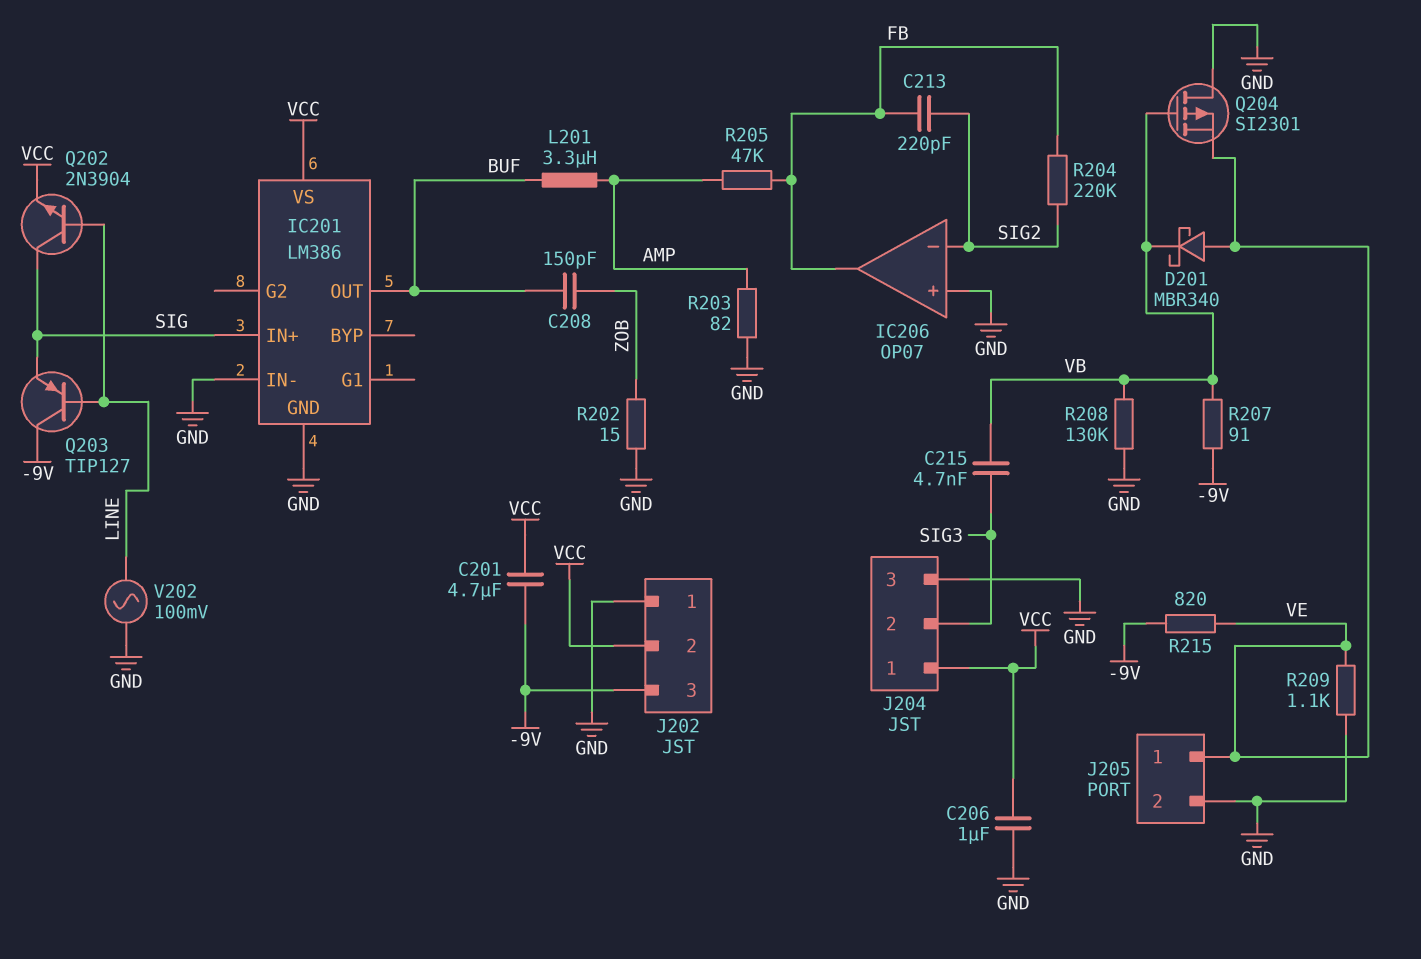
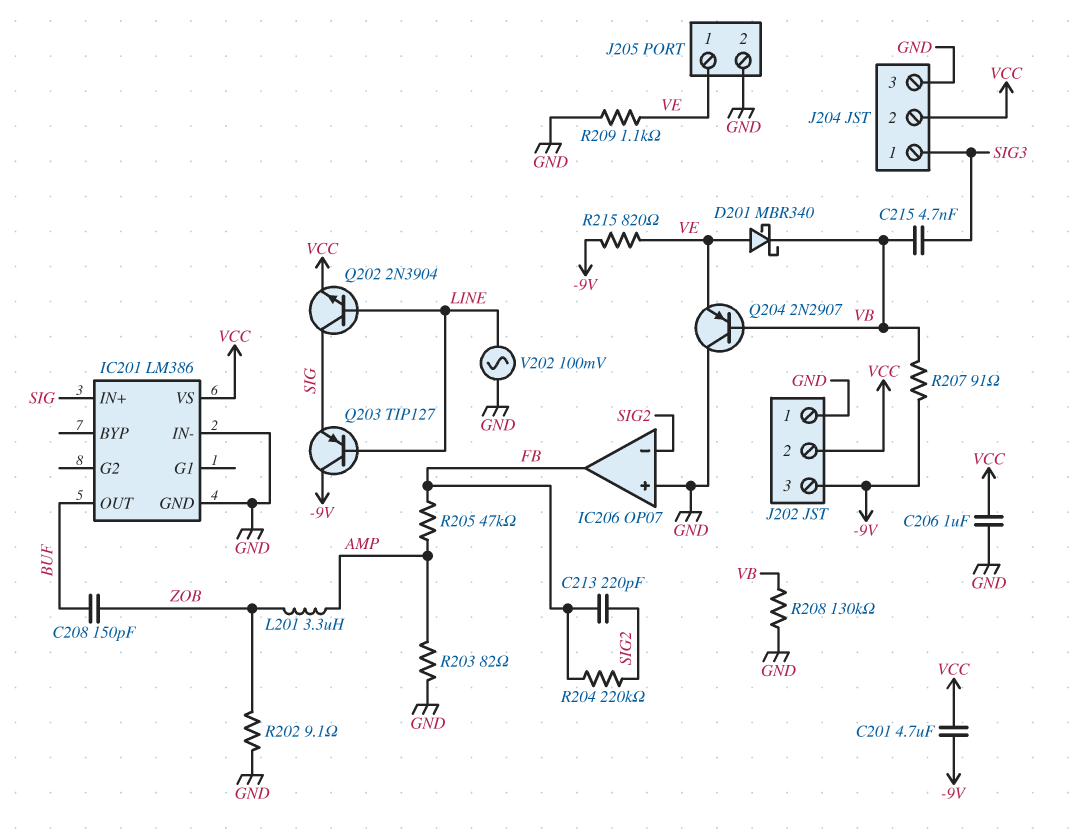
J204 pin 1: VCC -> SIG3
J204 pin 2: SIG3 -> VCC
L201: 3.3uH (AMP, BUF) -> 3.3uH (AMP, ZOB)
Q204: PMOS SI2301 (G VB, D GND, S VE) -> PNP 2N2907 (B VB, C GND, E VE)
R202: 15 (GND, ZOB) -> 9.1 (GND, ZOB)

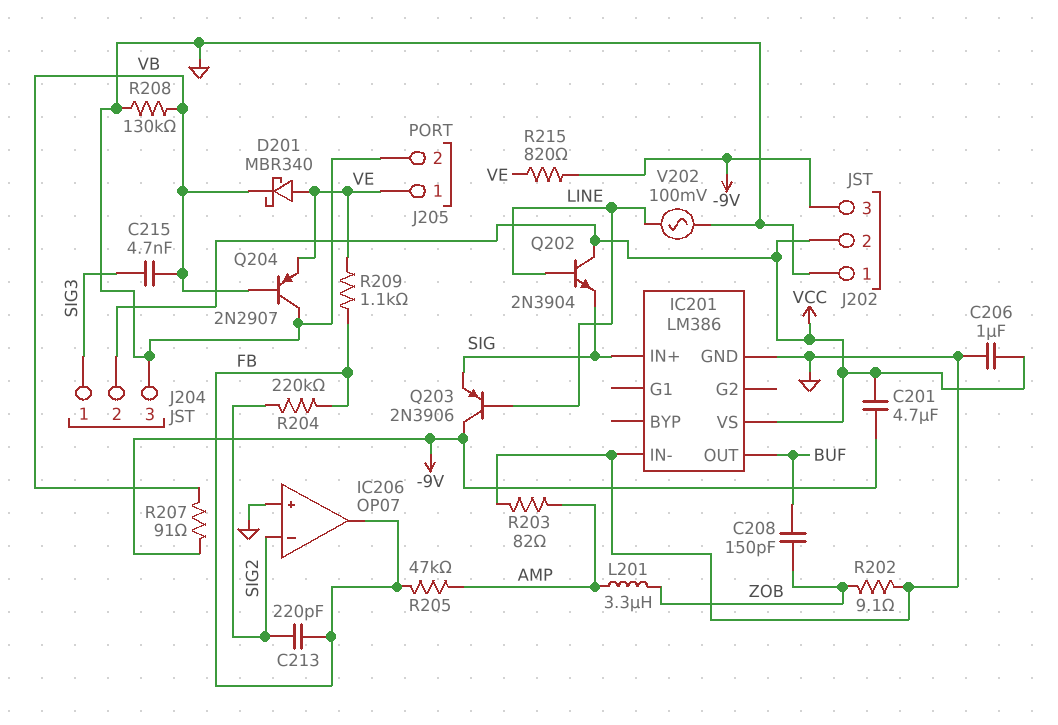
Q202: NPN 2N3904 (B LINE, C SIG, E VCC) -> NPN 2N3904 (B LINE, C VCC, E SIG)
Q203: PNP TIP127 (B LINE, C -9V, E SIG) -> PNP 2N3906 (B LINE, C -9V, E SIG)
R209: 1.1k (GND, VE) -> 1.1k (FB, VE)

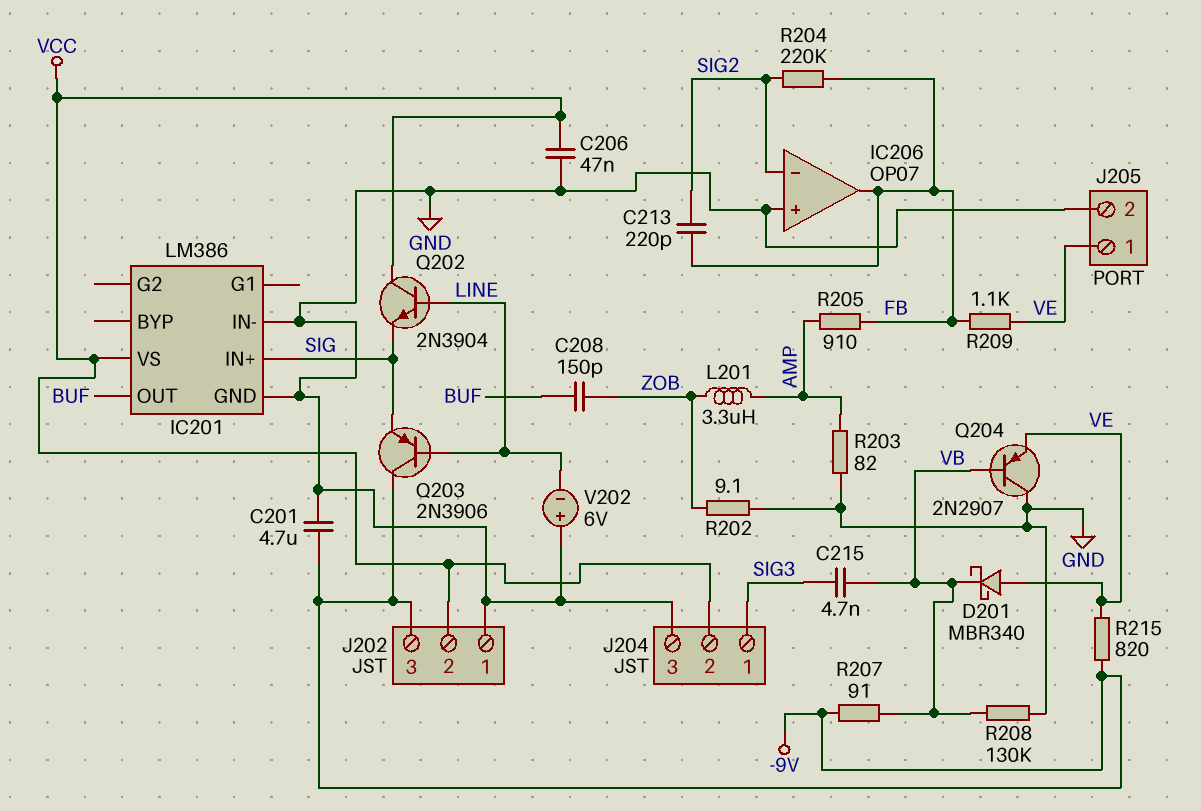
C201: 4.7uF (-9V, VCC) -> 4.7uF (-9V, GND)
C206: 1uF (GND, VCC) -> 47nF (GND, VCC)
R205: 47k (AMP, FB) -> 910 (AMP, FB)
V202: AC 100mV (GND, LINE) -> 6V (plus GND, minus LINE)

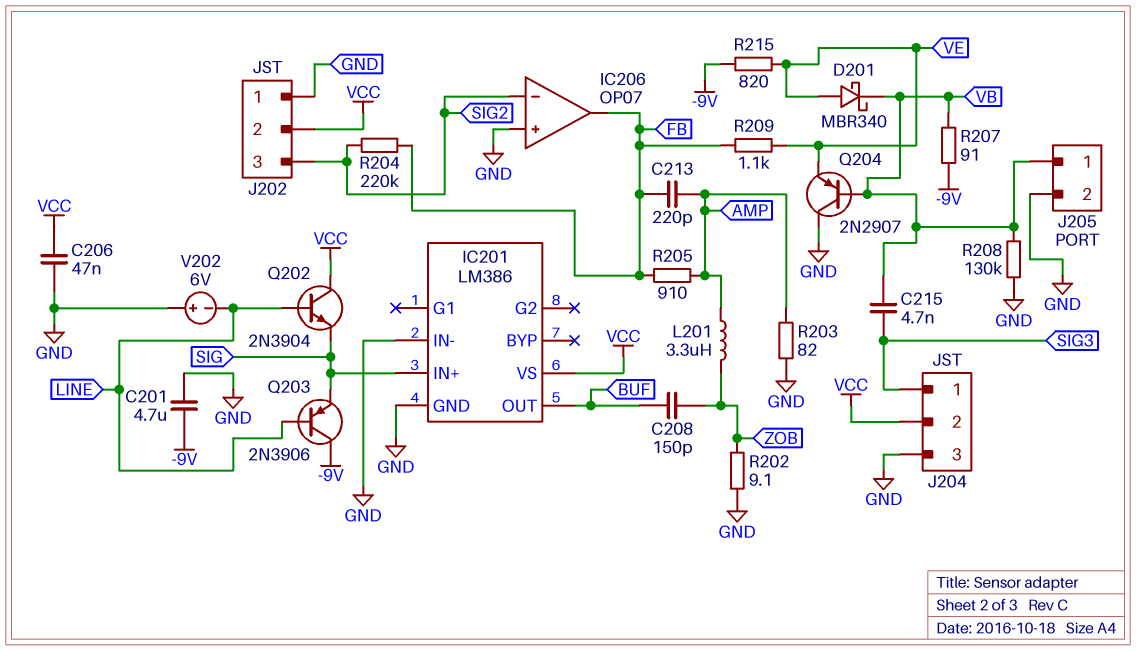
C213: 220pF (FB, SIG2) -> 220pF (AMP, FB)
J202 pin 3: -9V -> SIG2
J205 pin 1: VE -> VB

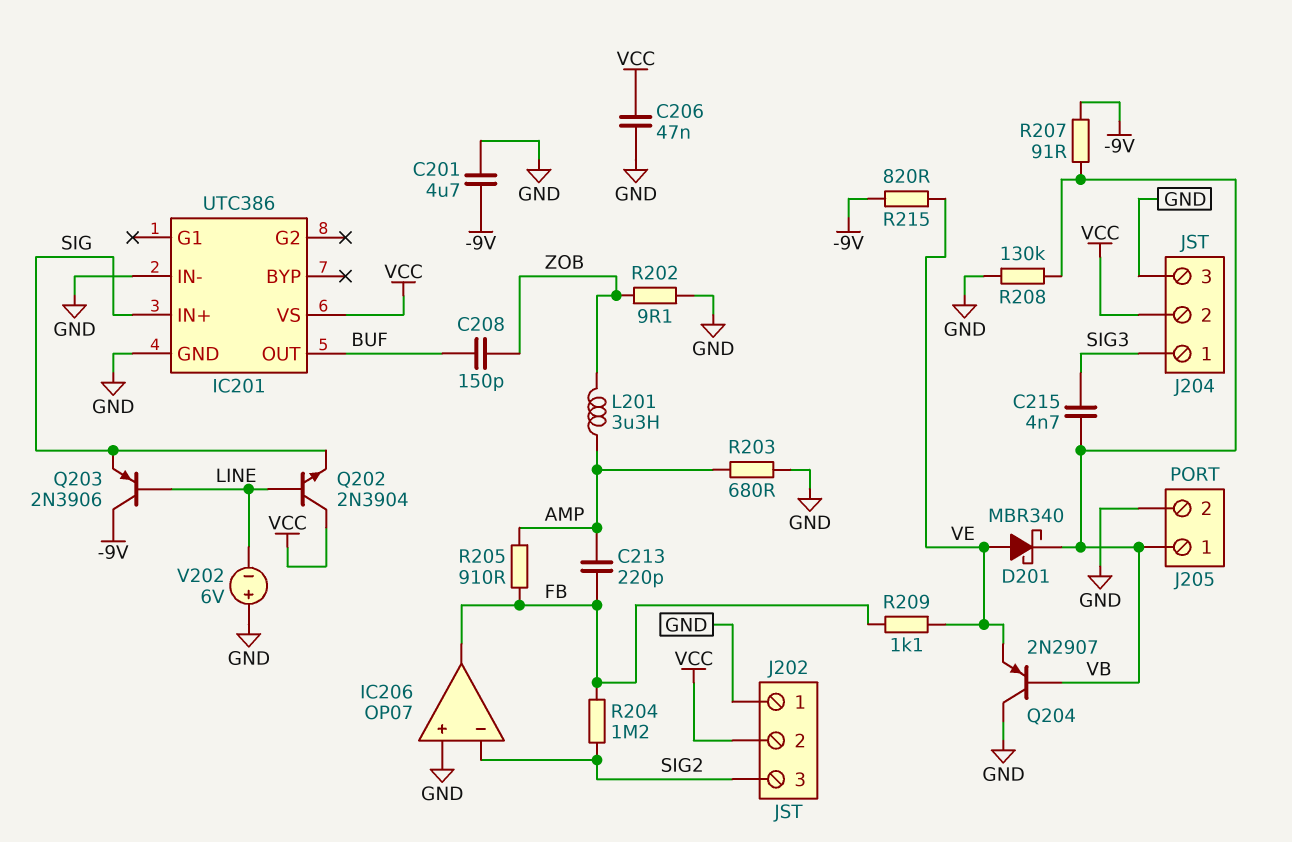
IC201: LM386 -> UTC386
R203: 82 (AMP, GND) -> 680 (AMP, GND)
R204: 220k (FB, SIG2) -> 1.2M (FB, SIG2)

